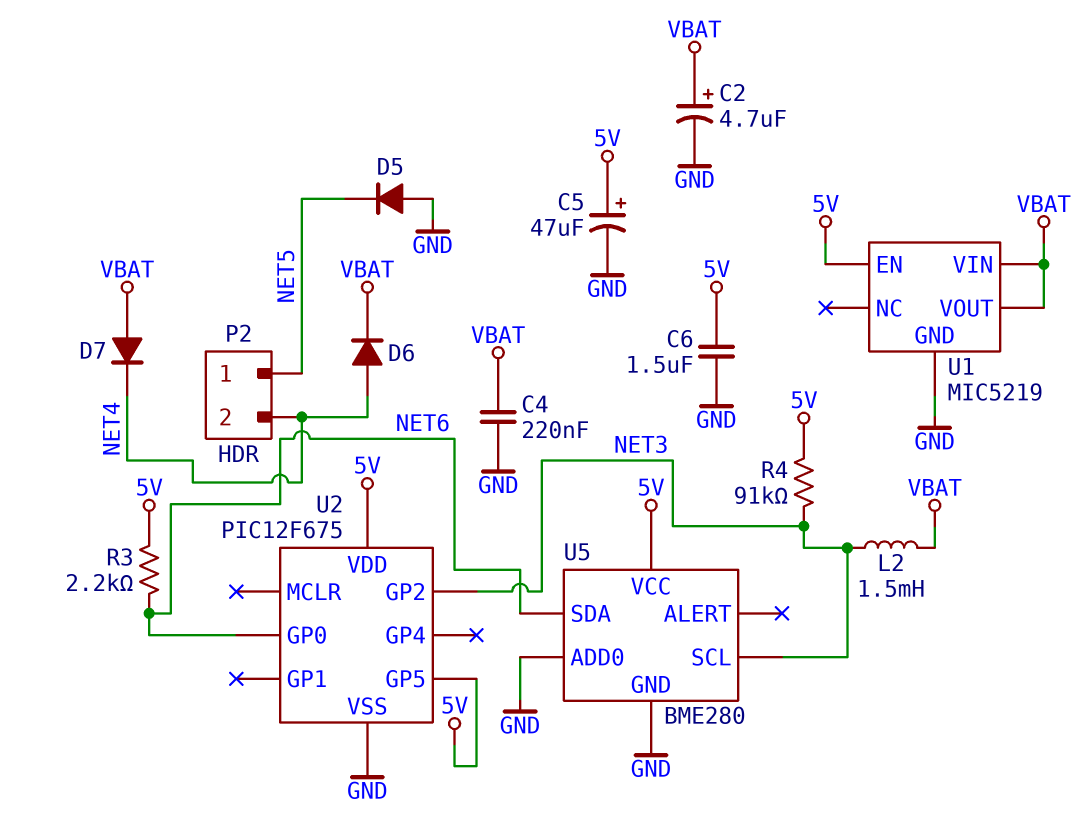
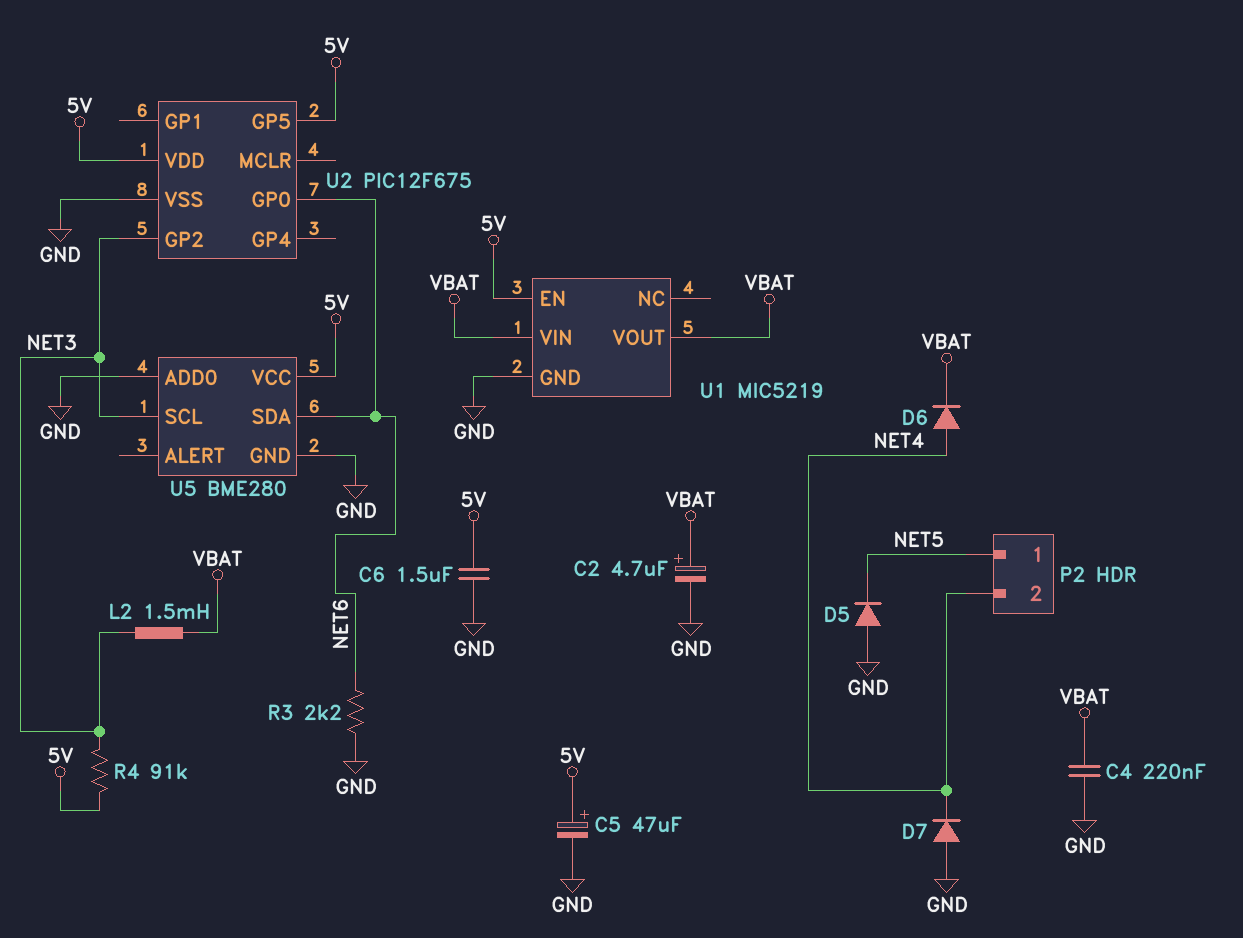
D7: diode (A VBAT, K NET4) -> diode (A GND, K NET4)
R3: 2.2k (5V, NET6) -> 2.2k (GND, NET6)

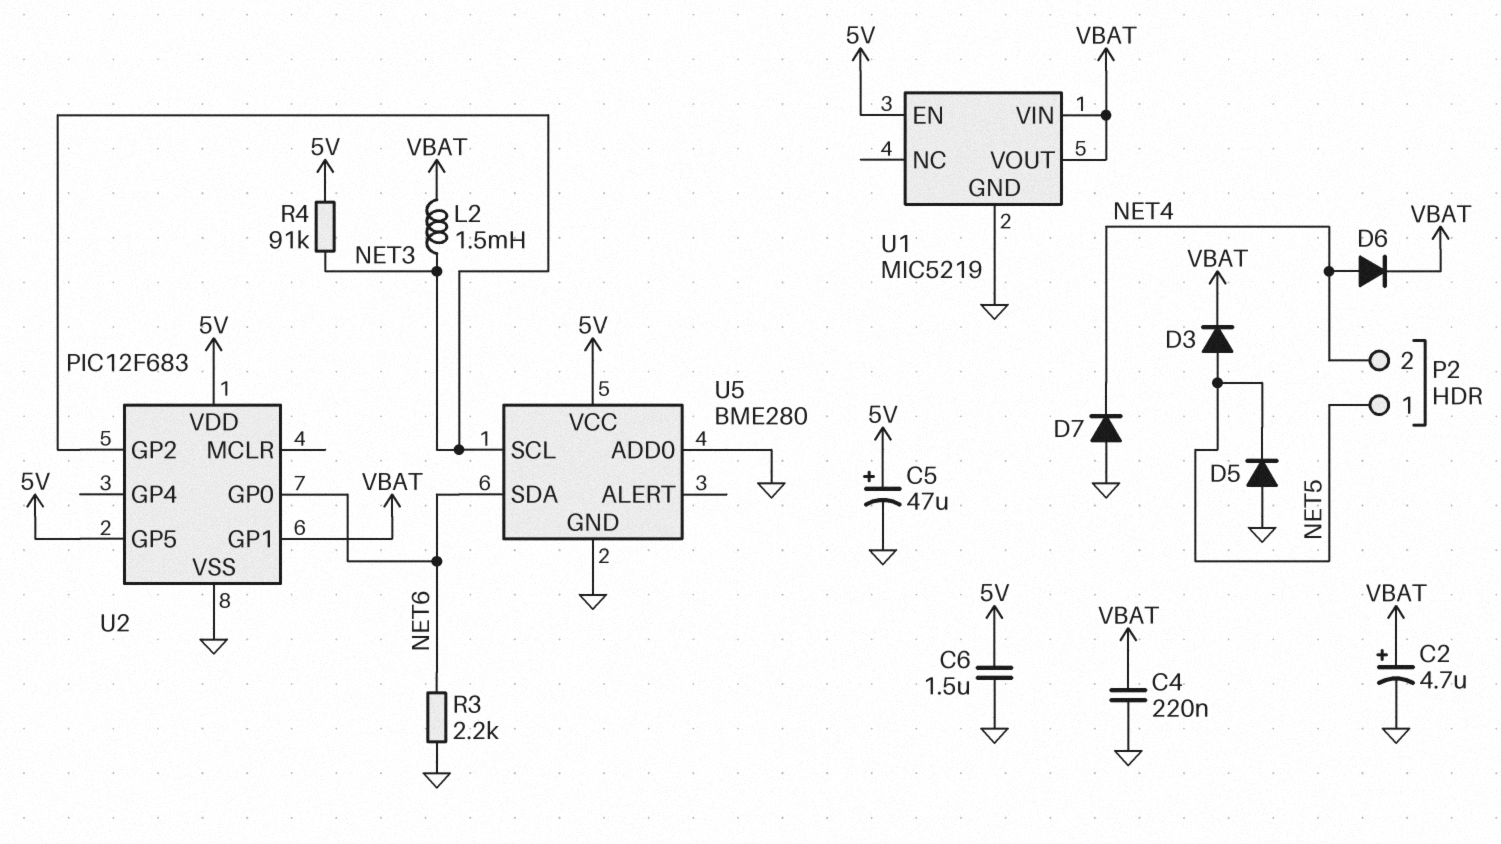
D3: none -> diode (A NET5, K VBAT)
U2: PIC12F675 -> PIC12F683
U2 pin GP1: none -> VBAT

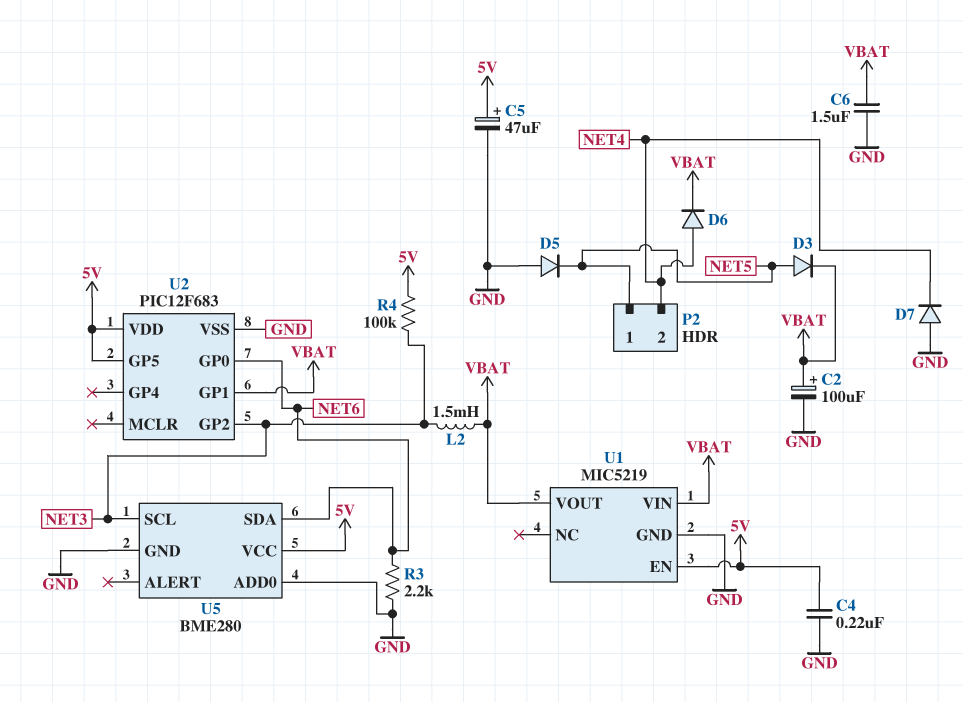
C2: 4.7uF (plus VBAT, minus GND) -> 100uF (plus VBAT, minus GND)
C4: 220nF (GND, VBAT) -> 220nF (5V, GND)
C6: 1.5uF (5V, GND) -> 1.5uF (GND, VBAT)
R4: 91k (5V, NET3) -> 100k (5V, NET3)

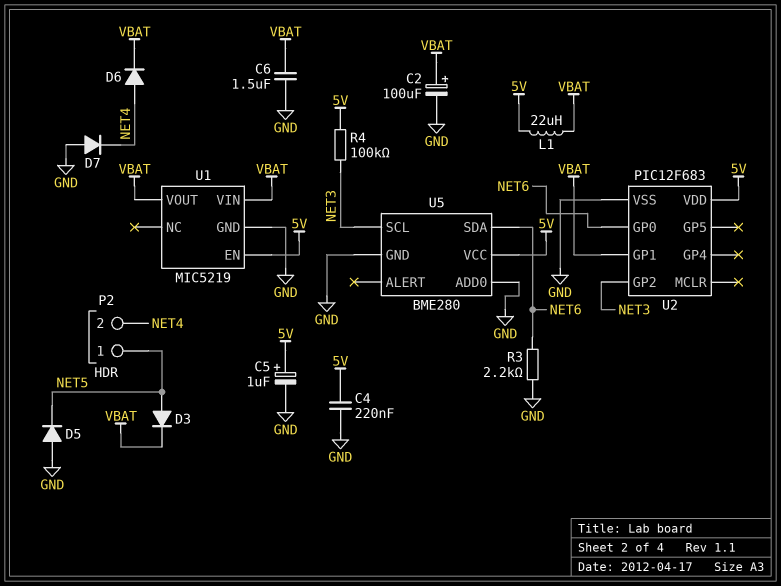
C5: 47uF (plus 5V, minus GND) -> 1uF (plus 5V, minus GND)
L1: none -> 22uH (5V, VBAT)
L2: 1.5mH (NET3, VBAT) -> none
U2 pin GP5: 5V -> none

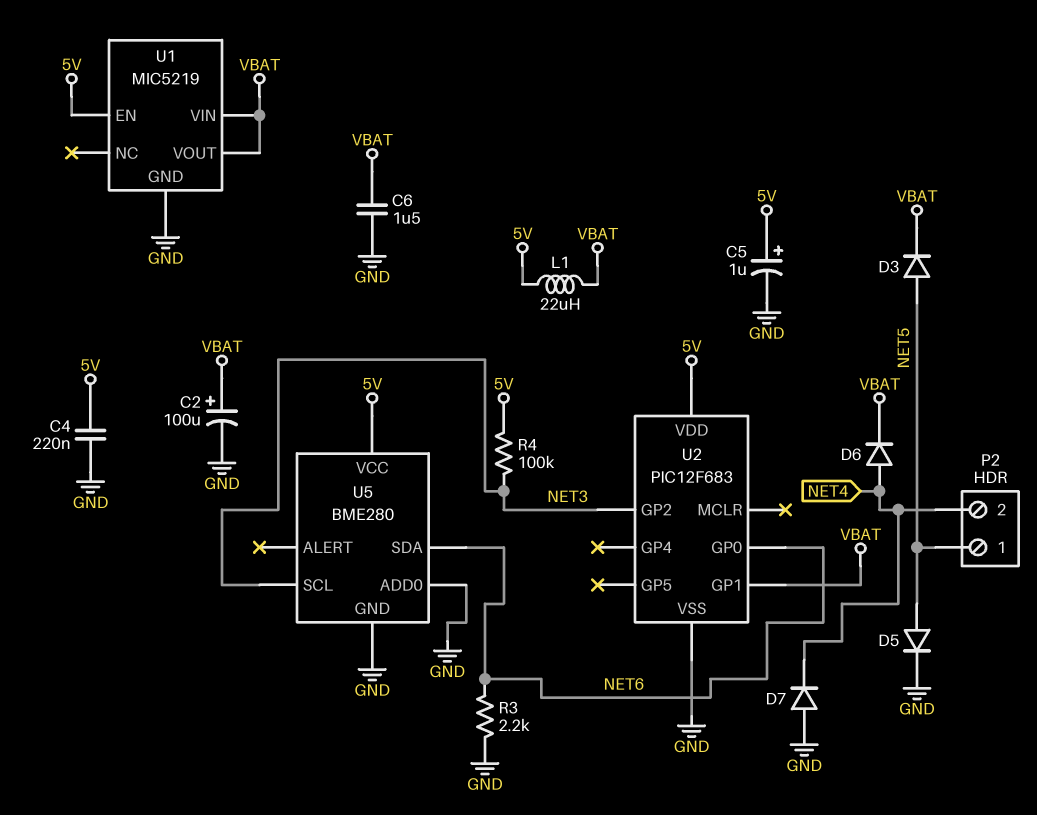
D5: diode (A GND, K NET5) -> diode (A NET5, K GND)

